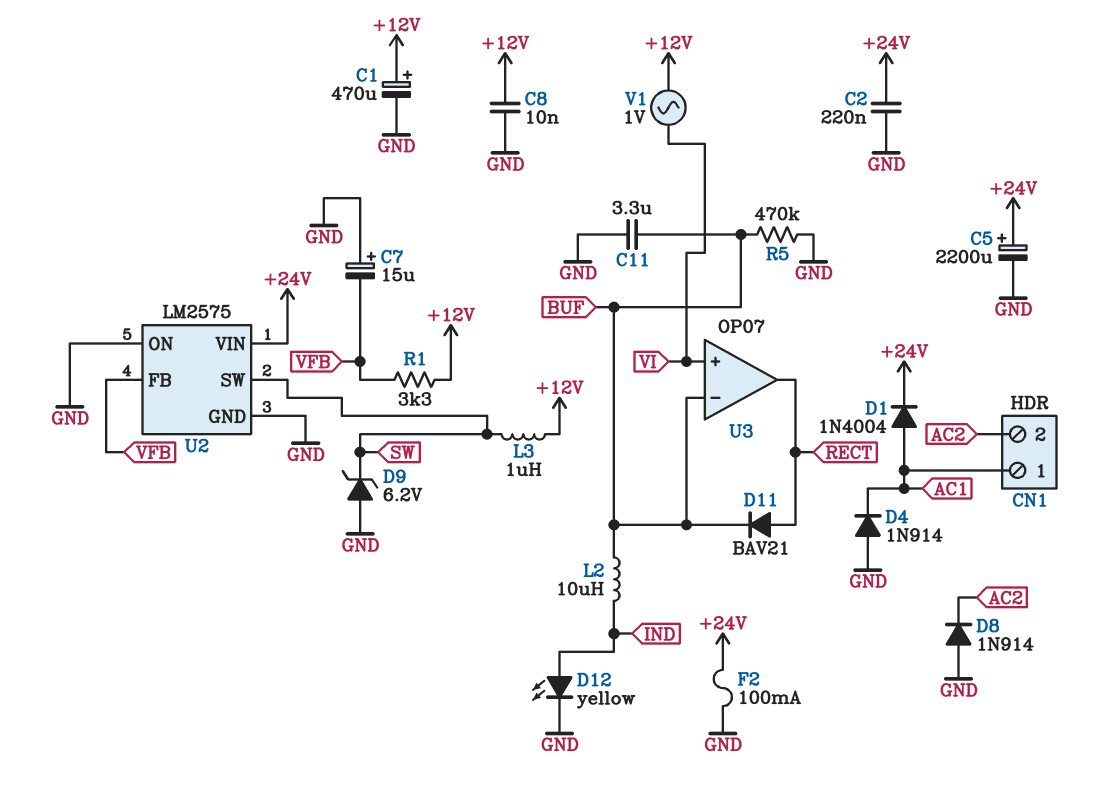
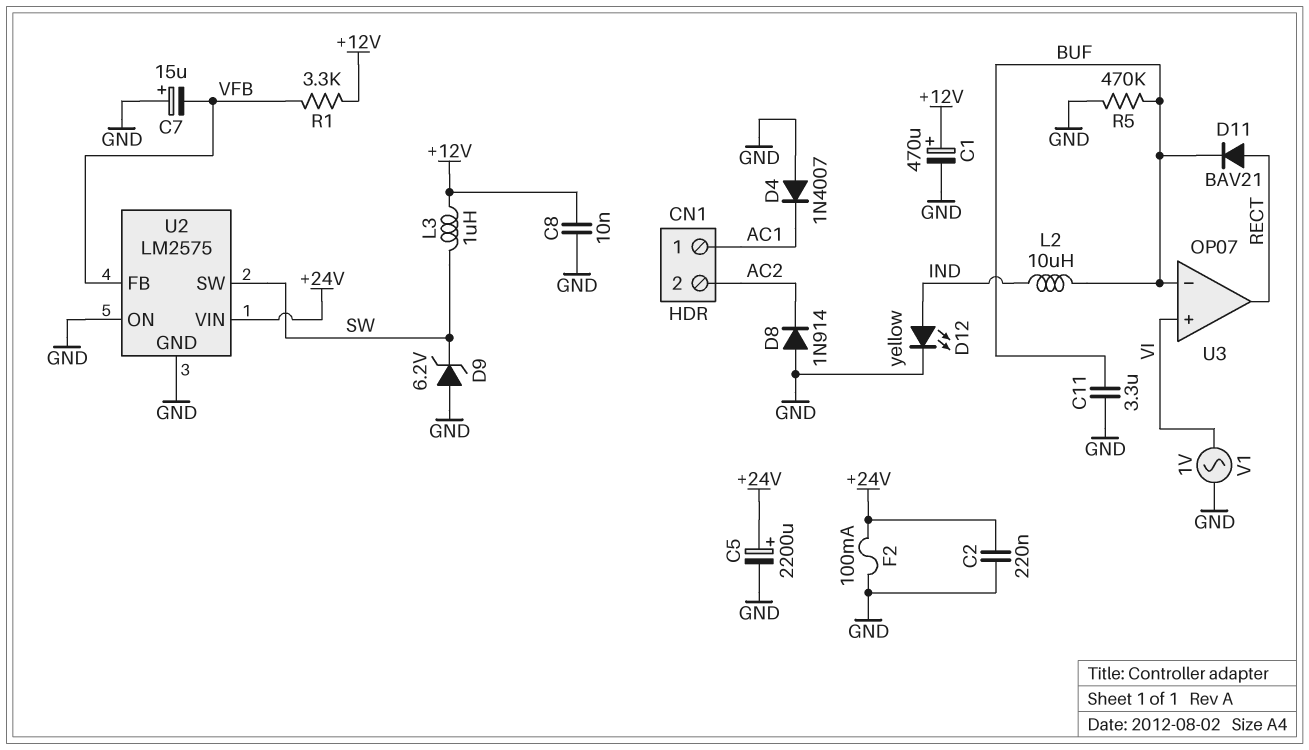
D1: diode 1N4004 (A AC1, K +24V) -> none
D4: diode 1N914 (A GND, K AC1) -> diode 1N4007 (A GND, K AC1)
V1: AC 1V (+12V, VI) -> AC 1V (GND, VI)

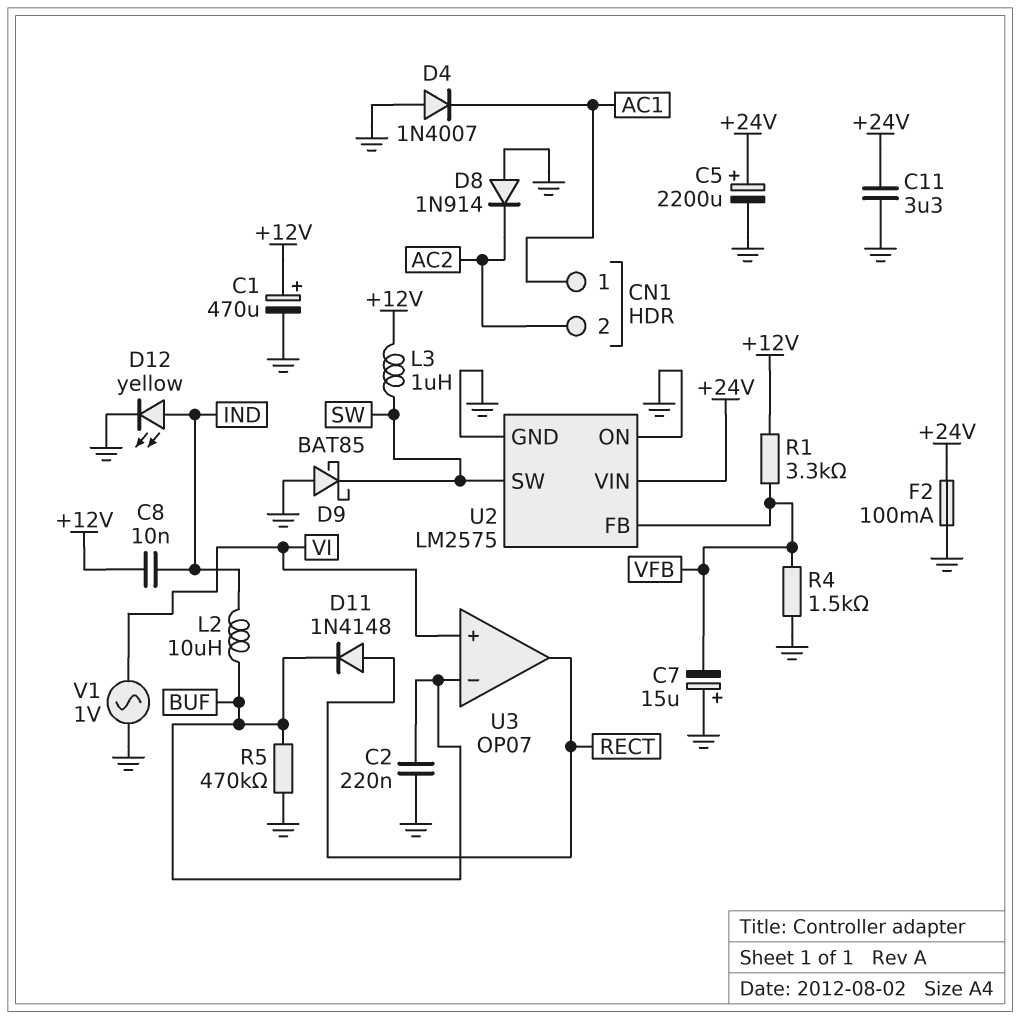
C2: 220nF (+24V, GND) -> 220nF (BUF, GND)
C8: 10nF (+12V, GND) -> 10nF (+12V, IND)
C11: 3.3uF (BUF, GND) -> 3.3uF (+24V, GND)
D9: zener 6.2V (A GND, K SW) -> schottky BAT85 (A GND, K SW)
D11: diode BAV21 (A RECT, K BUF) -> diode 1N4148 (A RECT, K BUF)
R4: none -> 1.5k (GND, VFB)

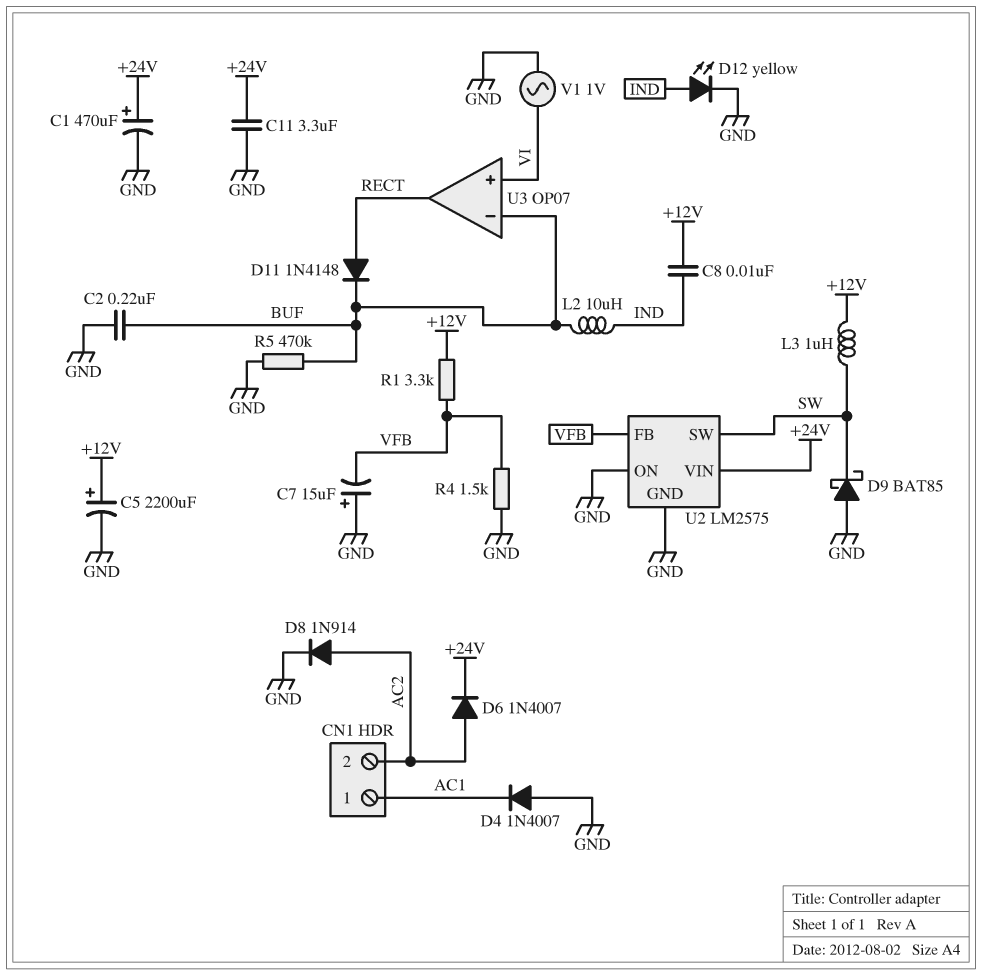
C1: 470uF (plus +12V, minus GND) -> 470uF (plus +24V, minus GND)
C5: 2200uF (plus +24V, minus GND) -> 2200uF (plus +12V, minus GND)
D6: none -> diode 1N4007 (A AC2, K +24V)
D8: diode 1N914 (A GND, K AC2) -> diode 1N914 (A AC2, K GND)
F2: 100mA (+24V, GND) -> none

